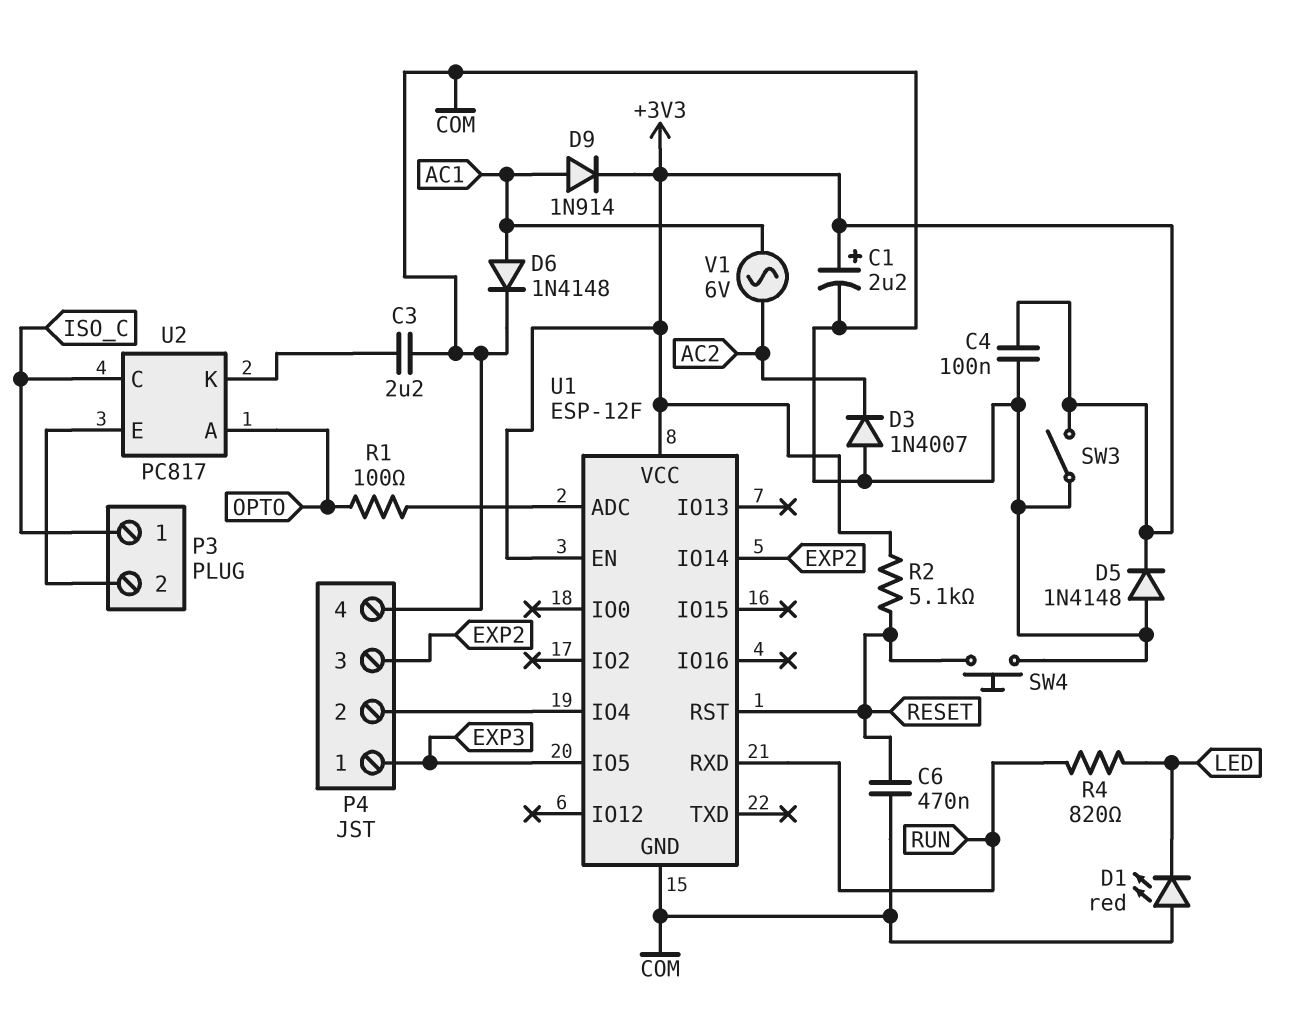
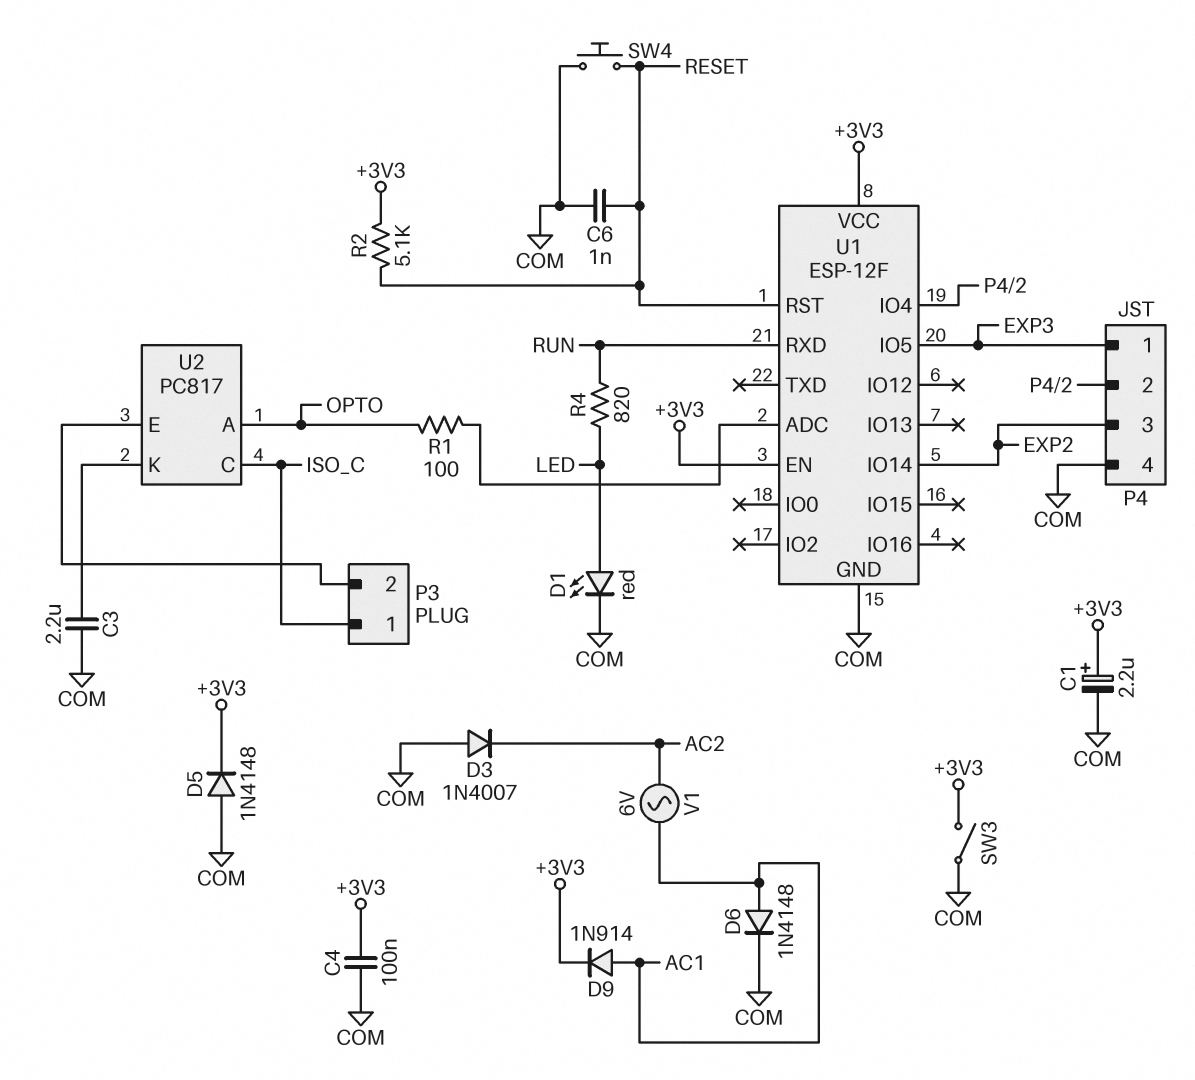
C6: 470nF (COM, RESET) -> 1nF (COM, RESET)
D1: LED red (A COM, K LED) -> LED red (A LED, K COM)

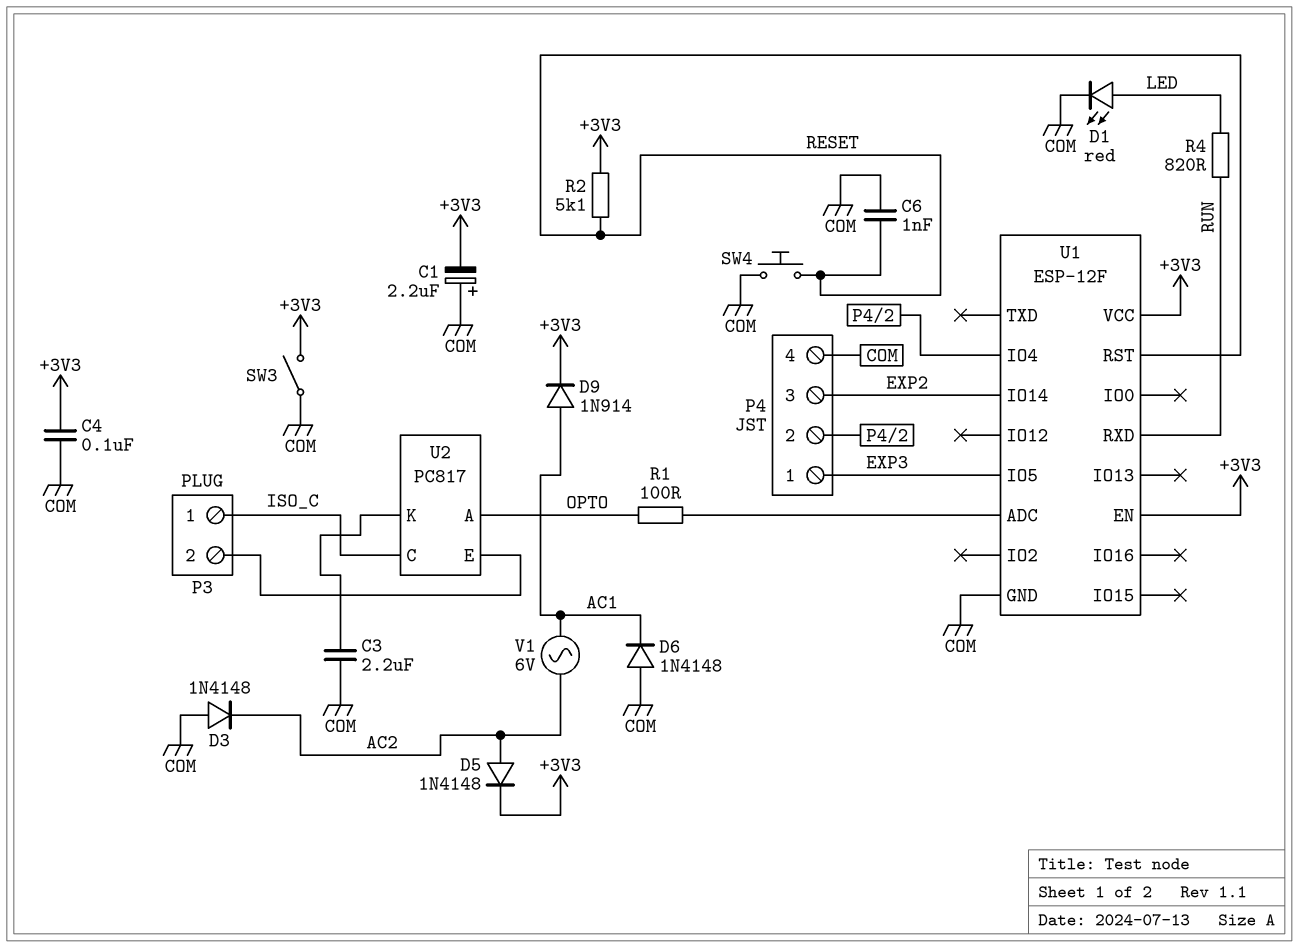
C1: 2.2uF (plus +3V3, minus COM) -> 2.2uF (plus COM, minus +3V3)
D3: diode 1N4007 (A COM, K AC2) -> diode 1N4148 (A COM, K AC2)
D5: diode 1N4148 (A COM, K +3V3) -> diode 1N4148 (A AC2, K +3V3)
D6: diode 1N4148 (A AC1, K COM) -> diode 1N4148 (A COM, K AC1)

